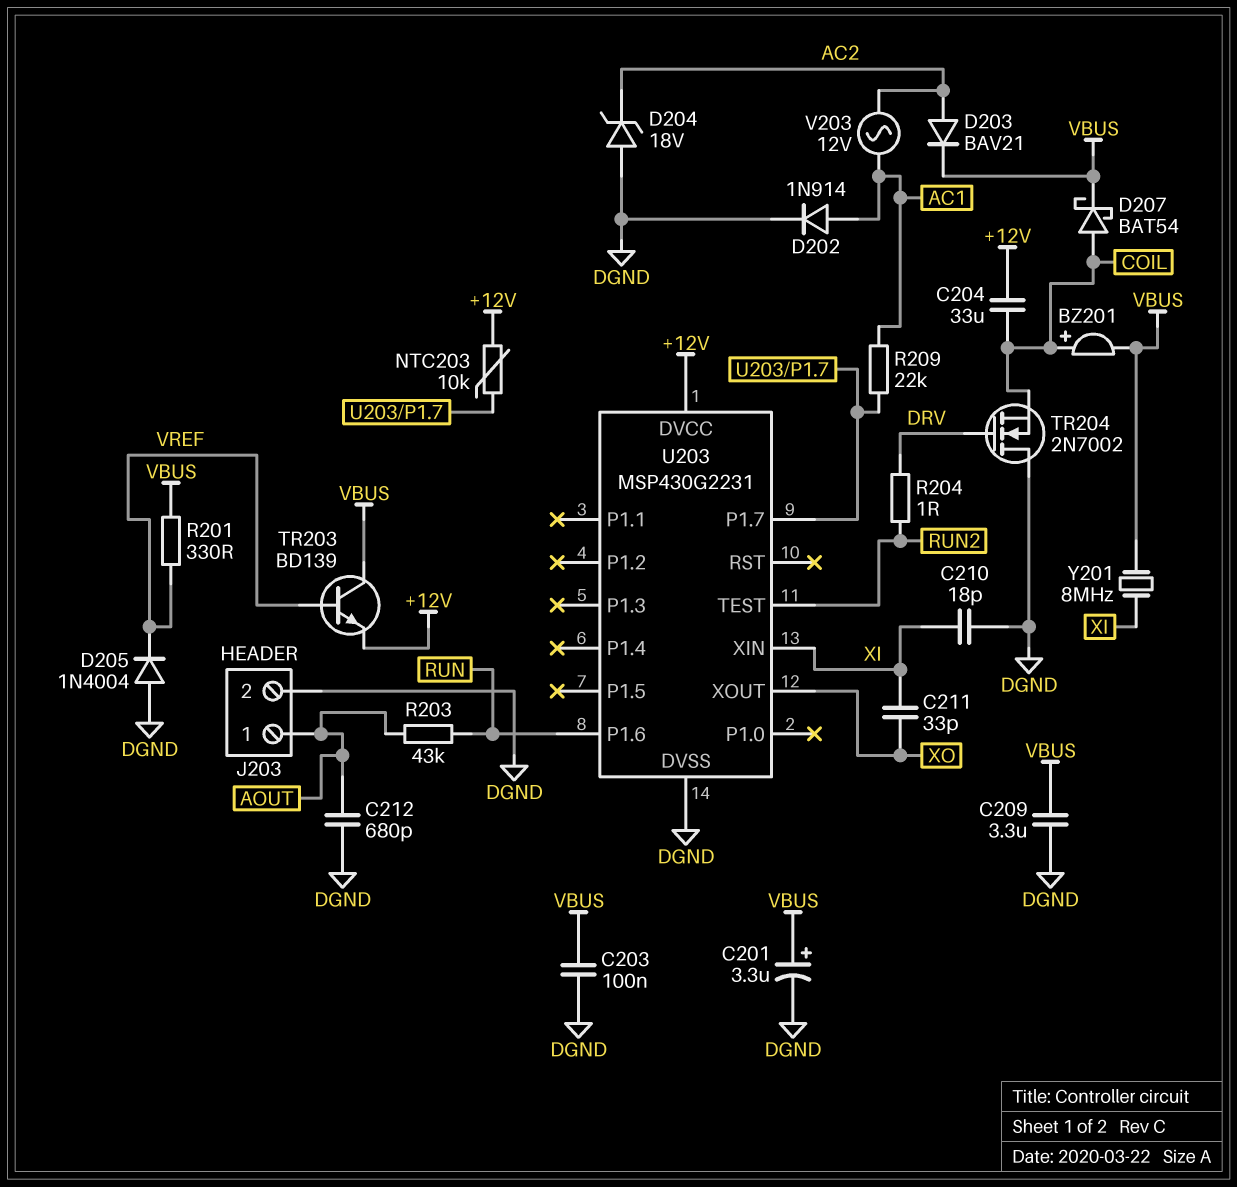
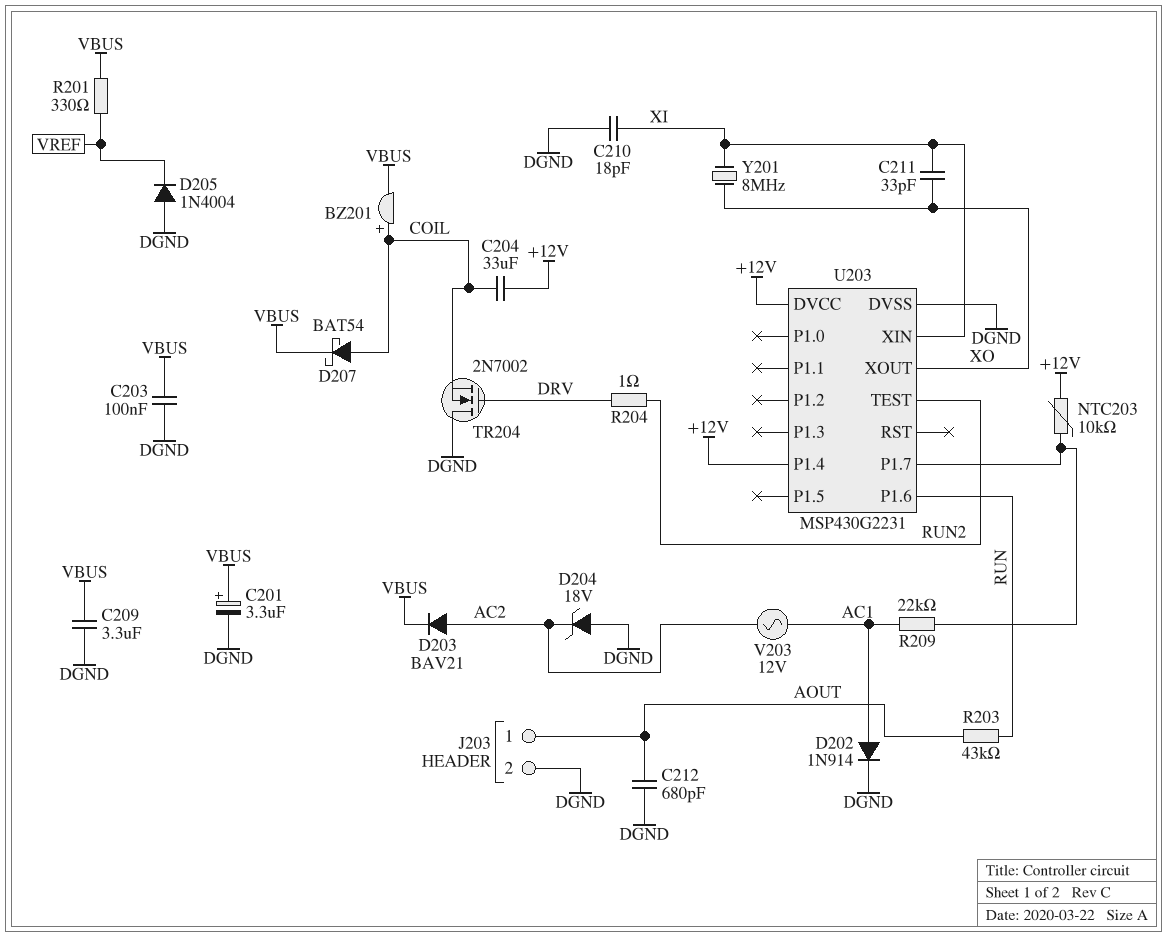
TR203: NPN BD139 (B VREF, C VBUS, E +12V) -> none
U203 pin P1.4: none -> +12V
Y201: 8MHz (VBUS, XI) -> 8MHz (XI, XO)

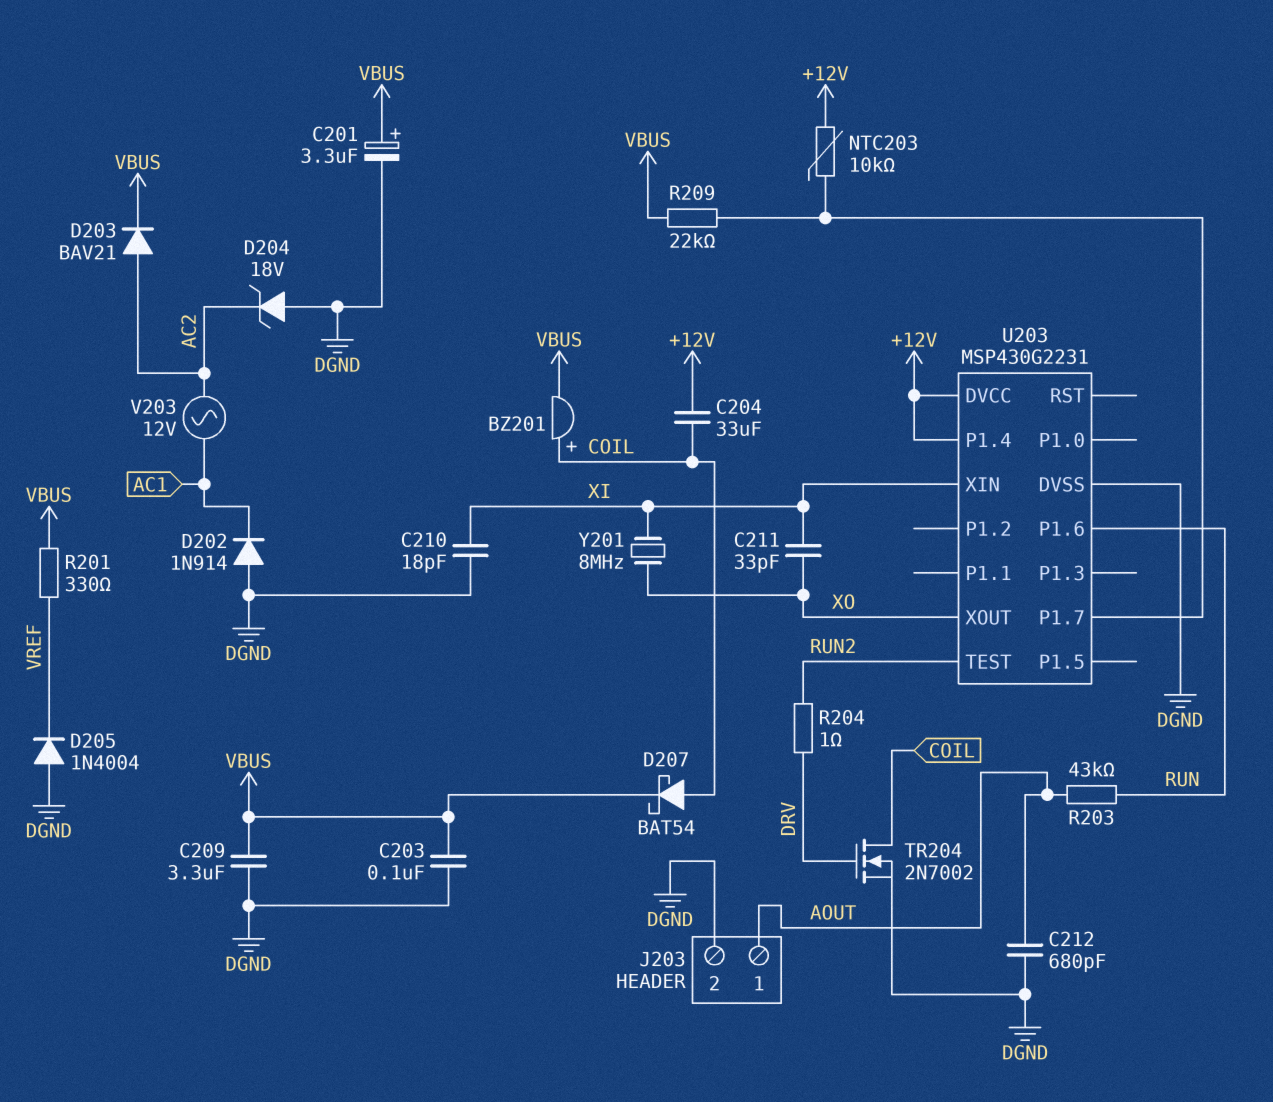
D202: diode 1N914 (A AC1, K DGND) -> diode 1N914 (A DGND, K AC1)
R209: 22k (AC1, U203/P1.7) -> 22k (U203/P1.7, VBUS)
TR204: NMOS 2N7002 (G DRV, D DGND, S COIL) -> NMOS 2N7002 (G DRV, D COIL, S DGND)

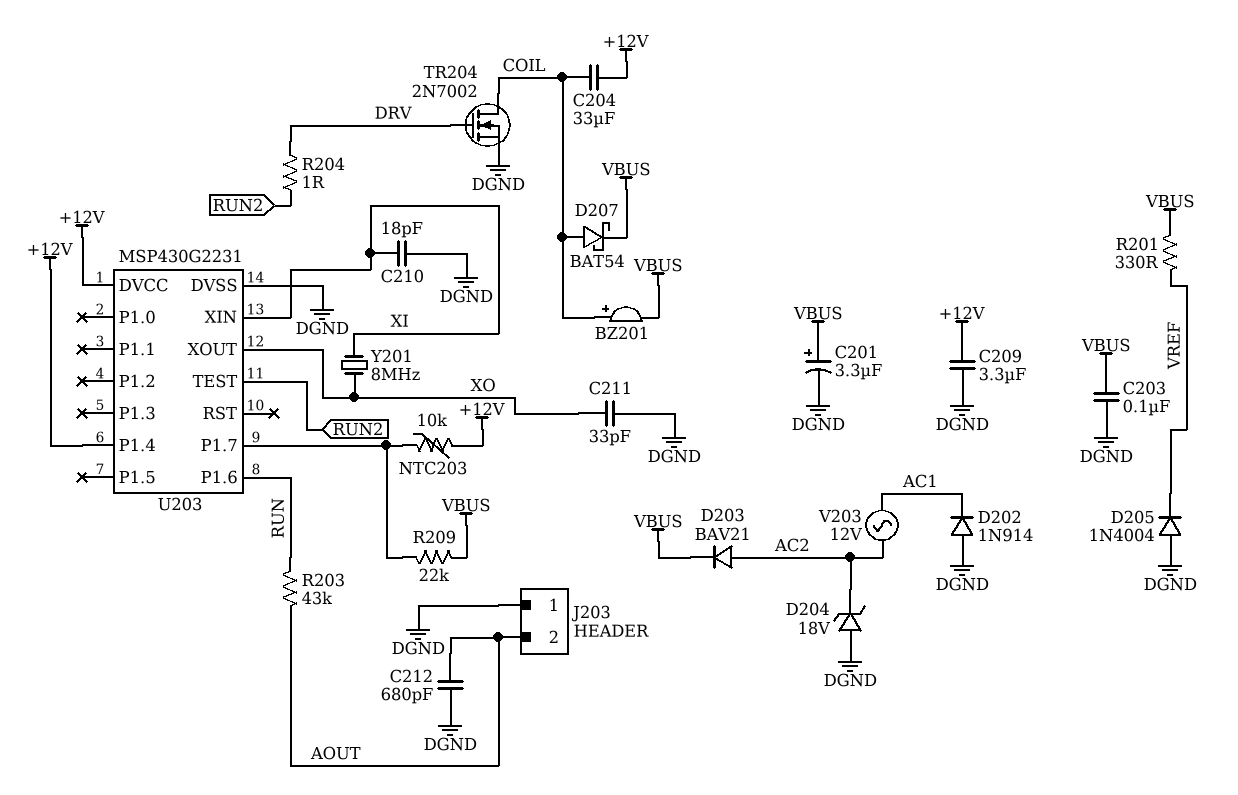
C209: 3.3uF (DGND, VBUS) -> 3.3uF (+12V, DGND)
C211: 33pF (XI, XO) -> 33pF (DGND, XO)
J203 pin 1: AOUT -> DGND
J203 pin 2: DGND -> AOUT

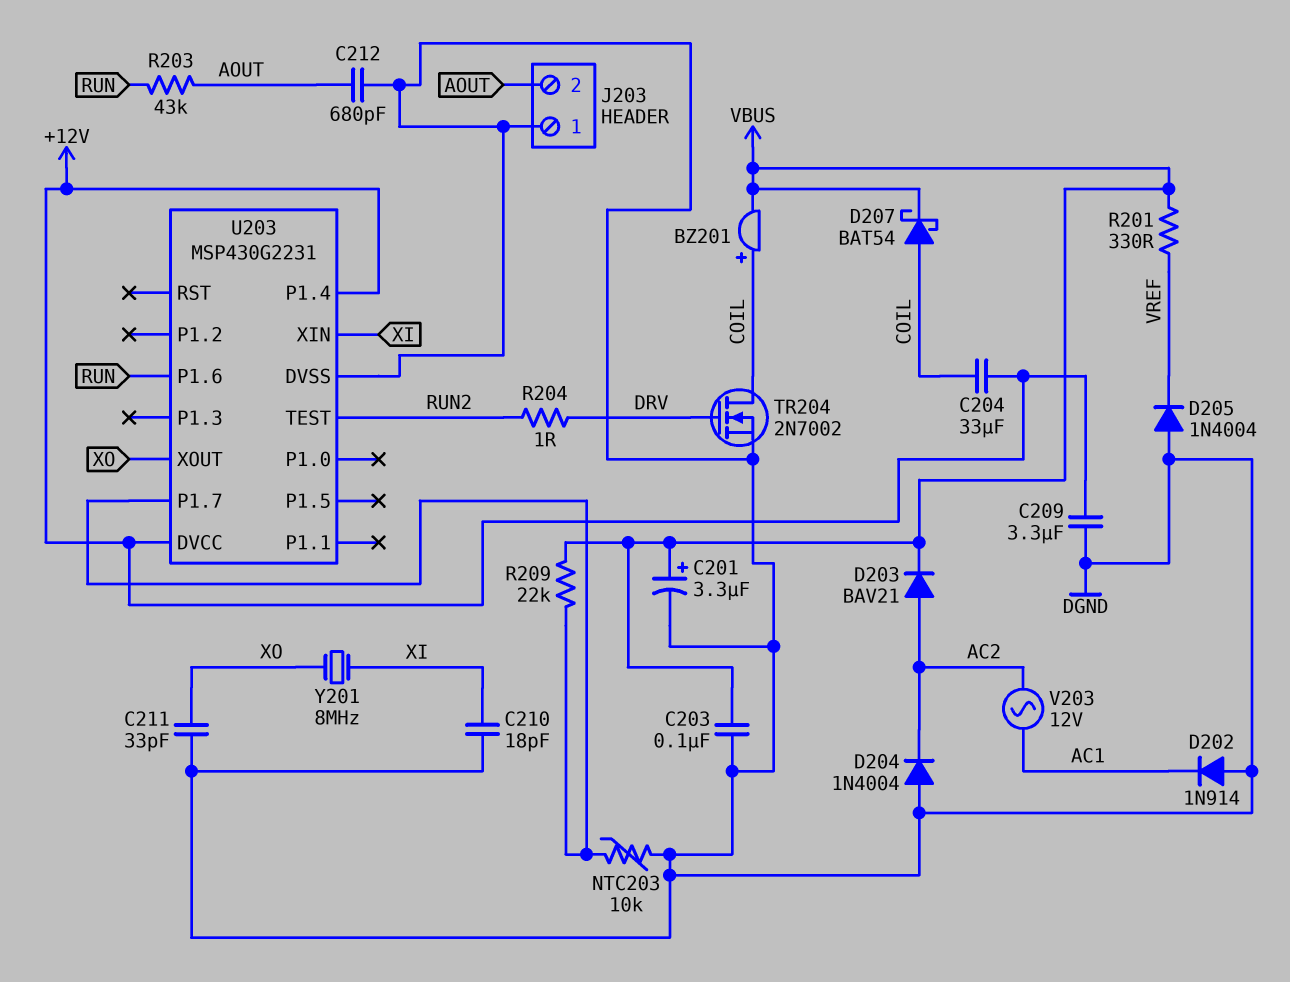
D204: zener 18V (A DGND, K AC2) -> diode 1N4004 (A DGND, K AC2)
NTC203: 10k (+12V, U203/P1.7) -> 10k (DGND, U203/P1.7)

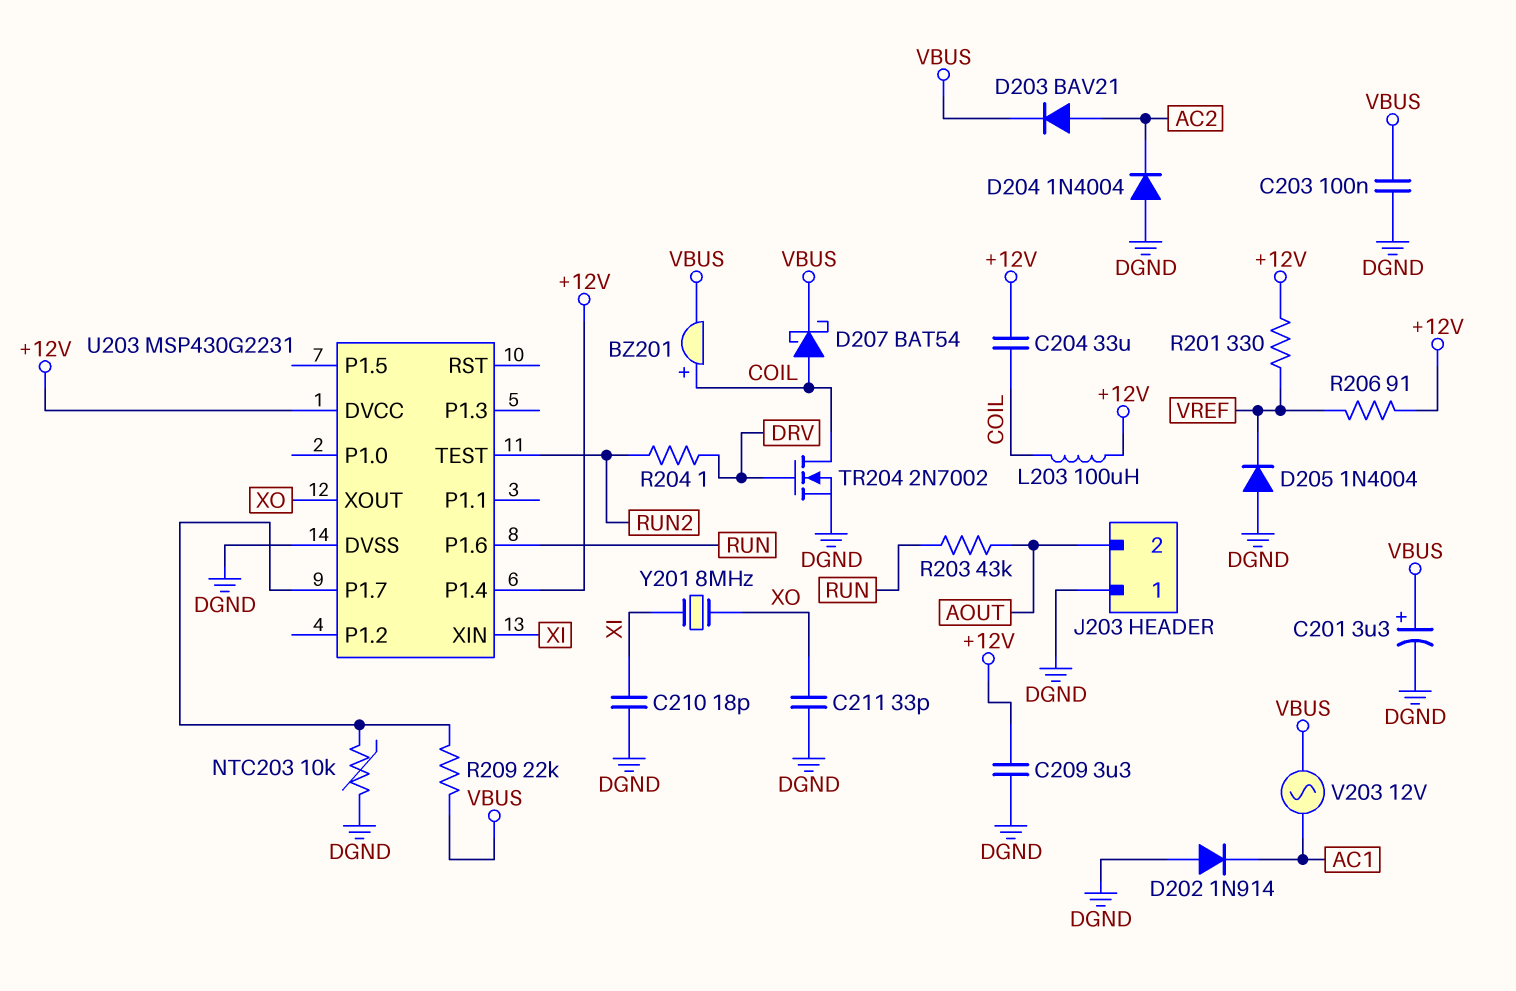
C212: 680pF (AOUT, DGND) -> none
L203: none -> 100uH (+12V, COIL)
R201: 330 (VBUS, VREF) -> 330 (+12V, VREF)
R206: none -> 91 (+12V, VREF)
V203: AC 12V (AC1, AC2) -> AC 12V (AC1, VBUS)

